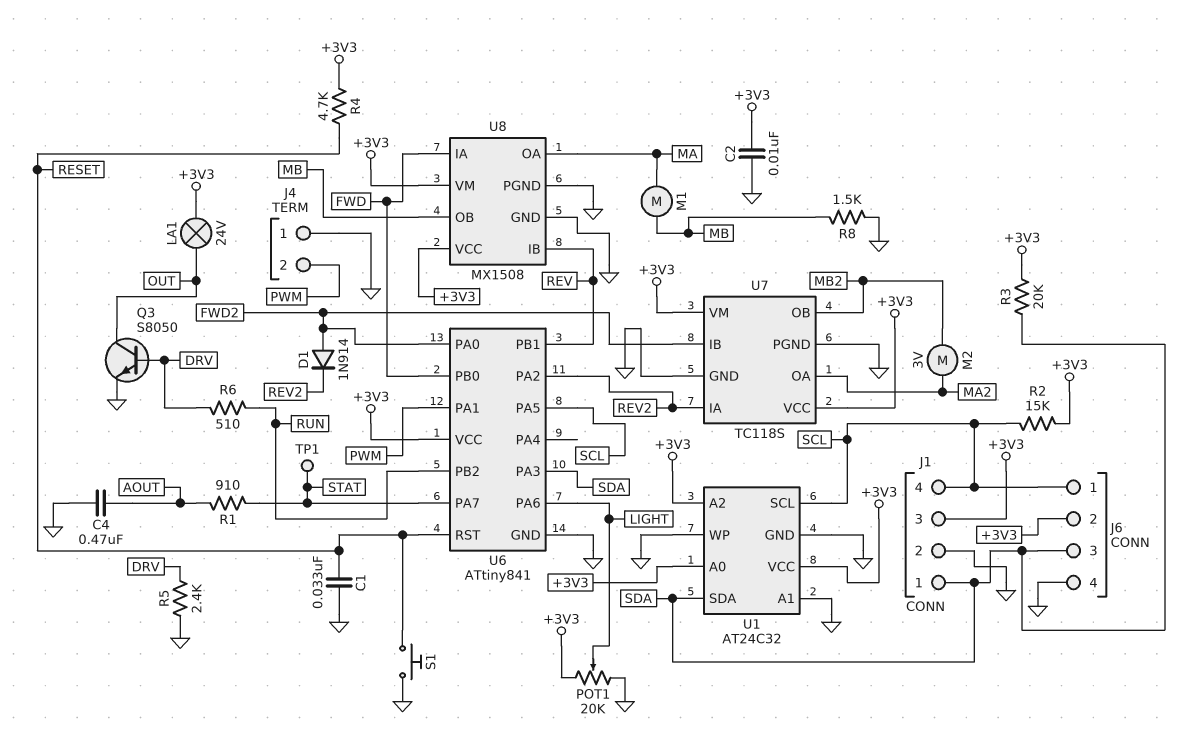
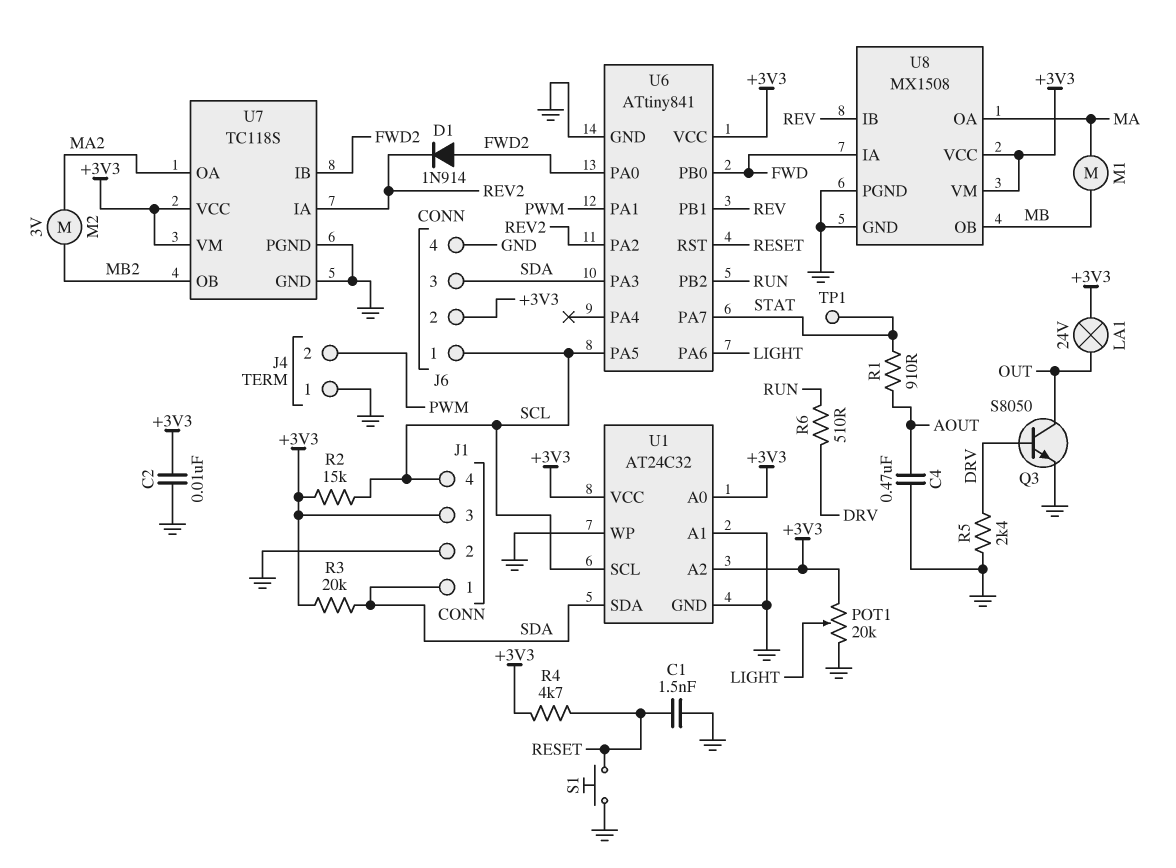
C1: 33nF (GND, RESET) -> 1.5nF (GND, RESET)
R8: 1.5k (GND, MB) -> none

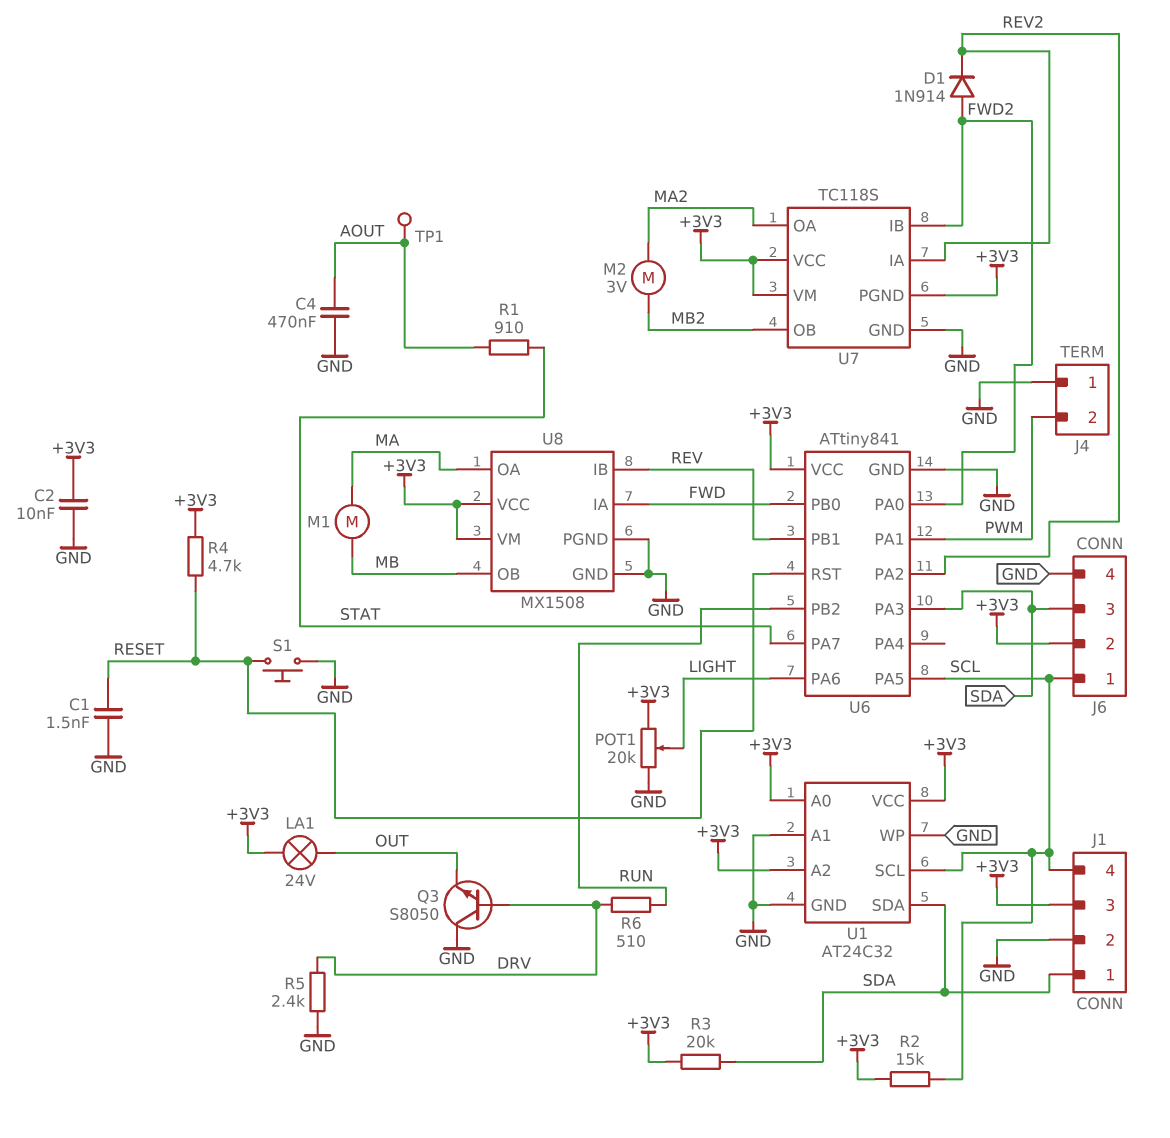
Q3: NPN S8050 (B DRV, C OUT, E GND) -> NPN S8050 (B DRV, C GND, E OUT)
TP1: test point (STAT) -> test point (AOUT)
U7 pin PGND: GND -> +3V3

